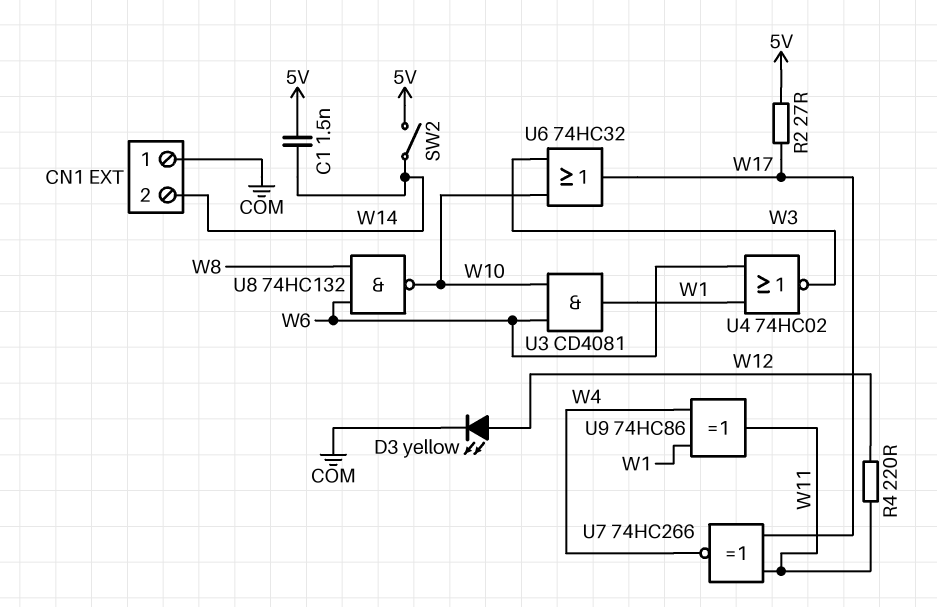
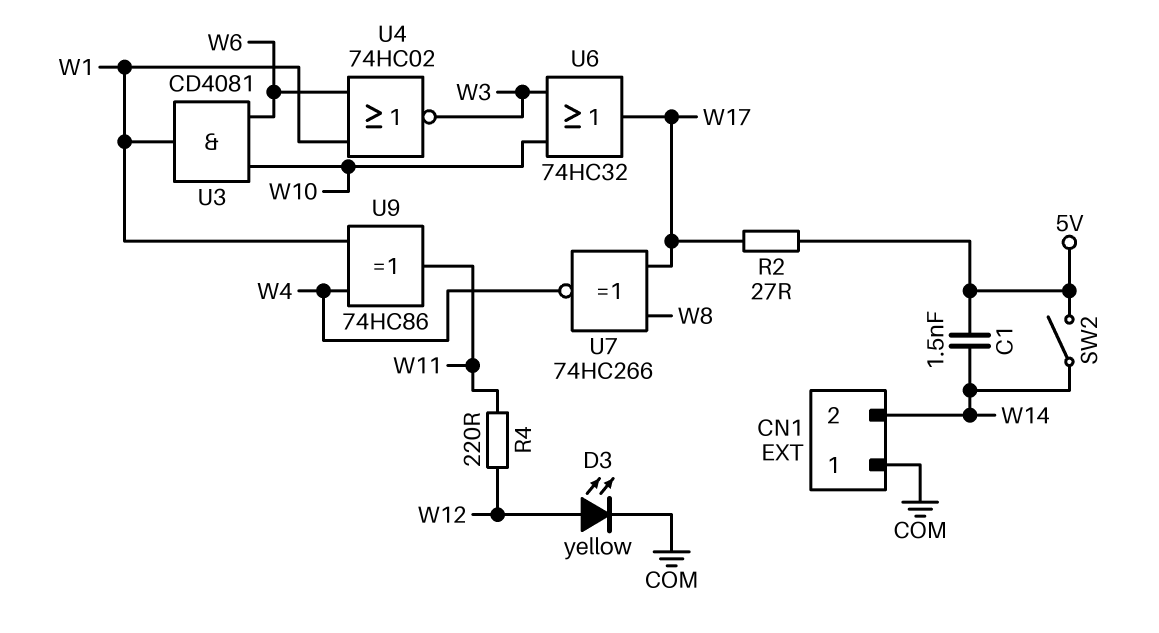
U7: XNOR 74HC266 (in W11, in W17, out W4) -> XNOR 74HC266 (in W8, in W17, out W4)
U8: NAND 74HC132 (in W6, in W8, out W10) -> none

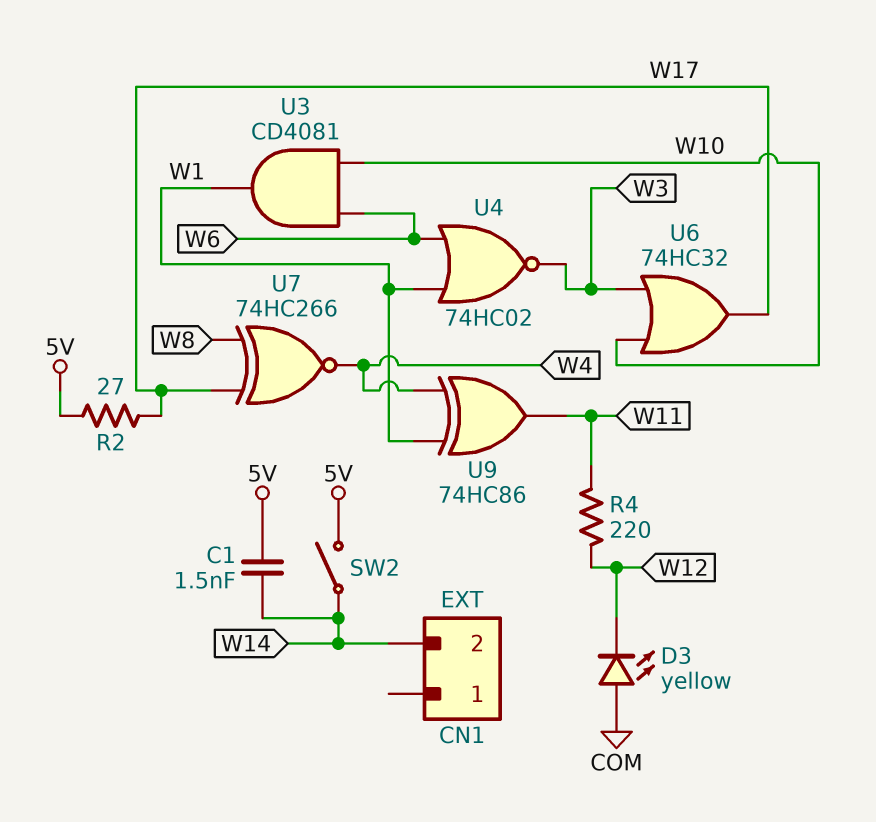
CN1 pin 1: COM -> none
D3: LED yellow (A W12, K COM) -> LED yellow (A COM, K W12)

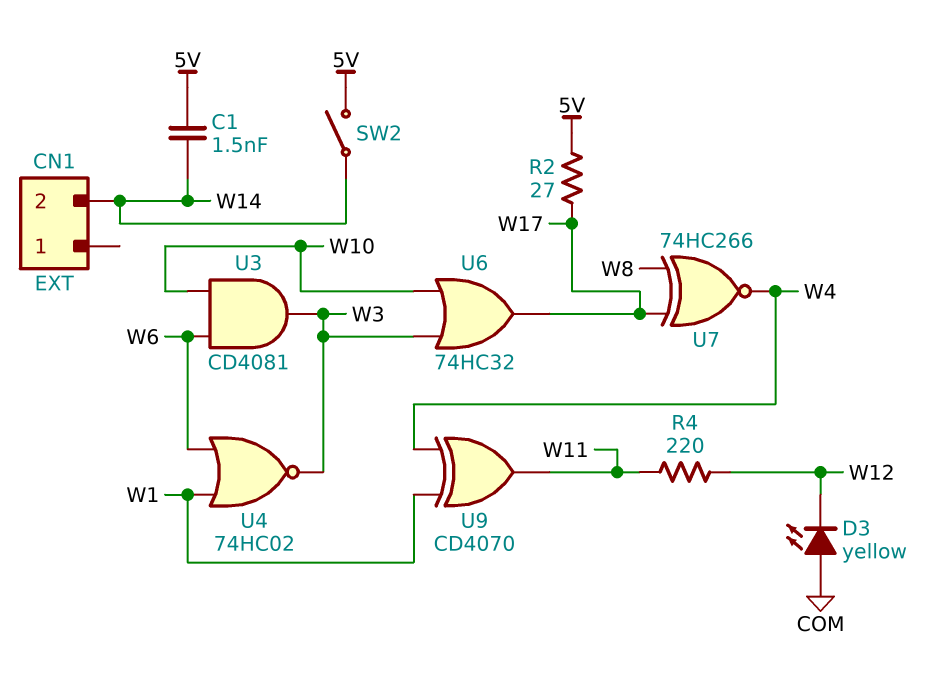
U3: AND CD4081 (in W6, in W10, out W1) -> AND CD4081 (in W6, in W10, out W3)
U9: XOR 74HC86 (in W1, in W4, out W11) -> XOR CD4070 (in W1, in W4, out W11)

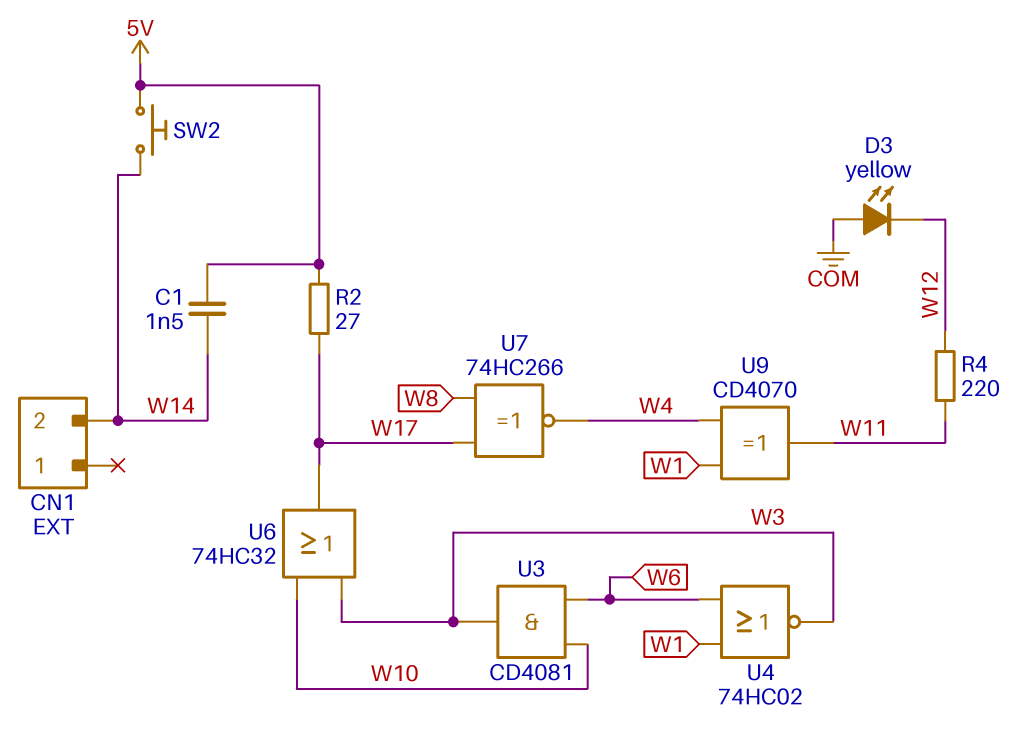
SW2: switch (5V, W14) -> button (5V, W14)

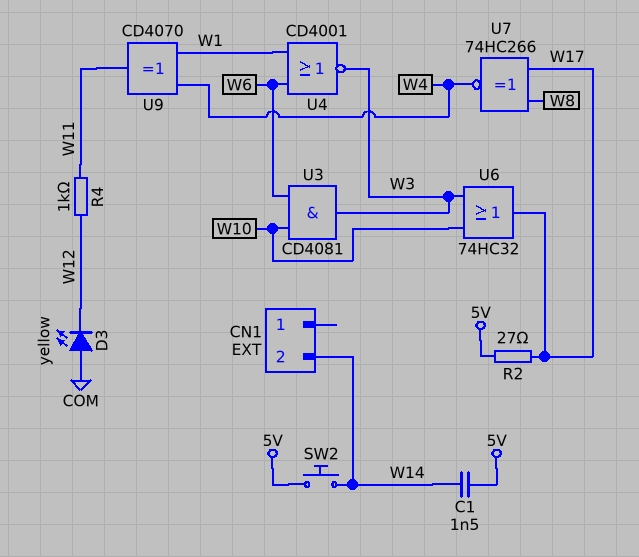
R4: 220 (W11, W12) -> 1k (W11, W12)
U4: NOR 74HC02 (in W1, in W6, out W3) -> NOR CD4001 (in W1, in W6, out W3)

